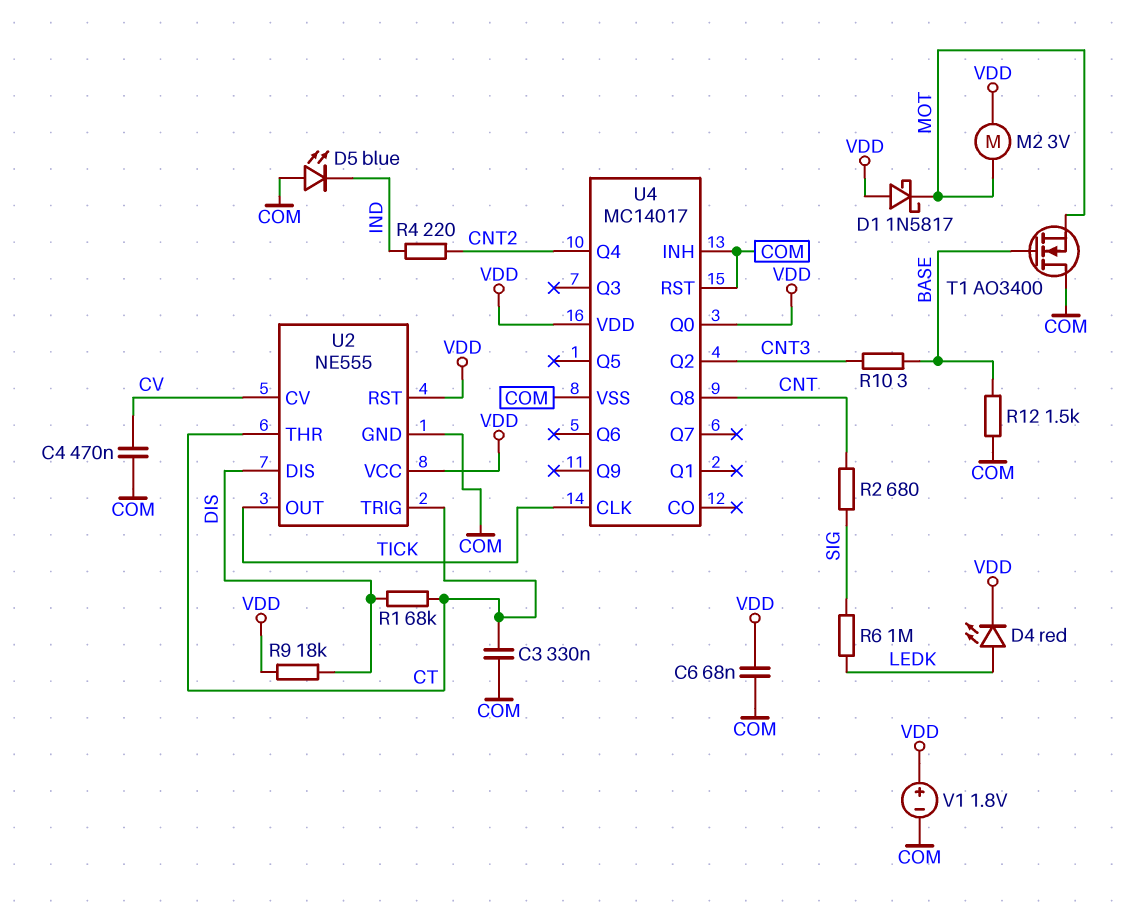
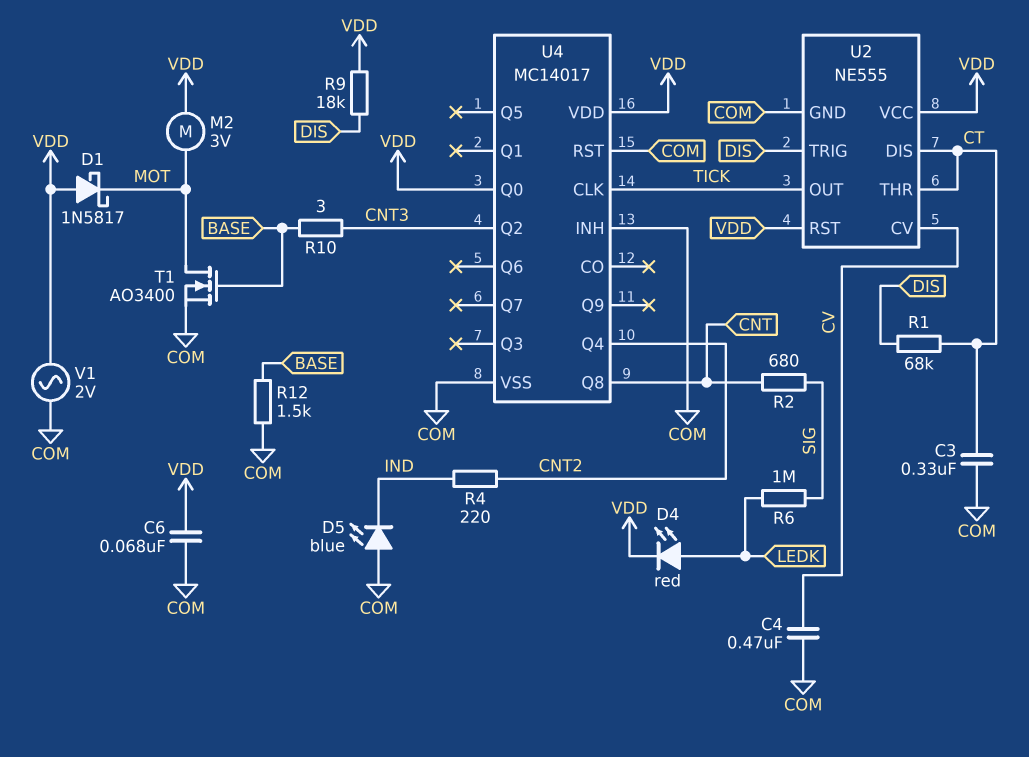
T1: NMOS AO3400 (G BASE, D COM, S MOT) -> NMOS AO3400 (G BASE, D MOT, S COM)
U2 pin DIS: DIS -> CT
U2 pin TRIG: CT -> DIS
V1: 1.8V (plus VDD, minus COM) -> AC 2V (COM, VDD)

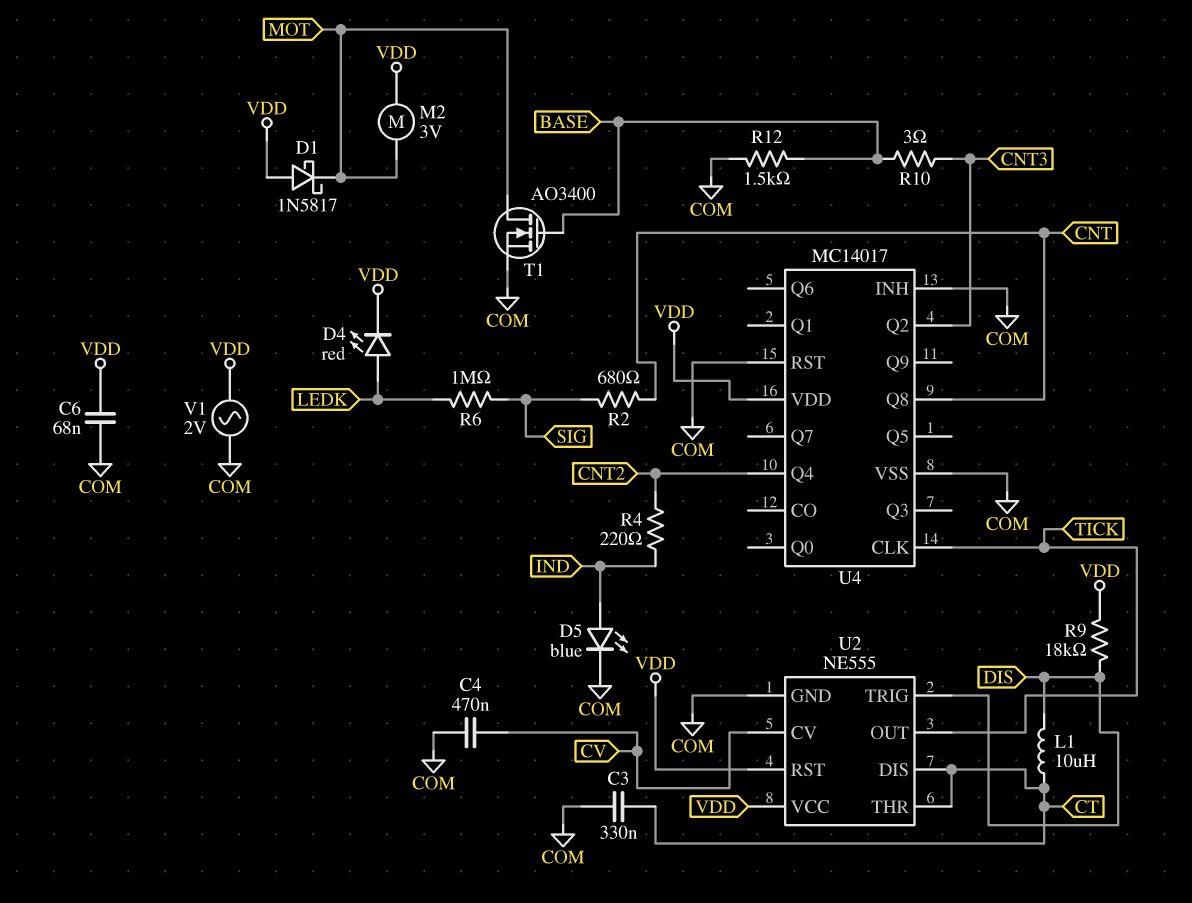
D5: LED blue (A COM, K IND) -> LED blue (A IND, K COM)
L1: none -> 10uH (CT, DIS)
R1: 68k (CT, DIS) -> none
U4 pin Q0: VDD -> none

